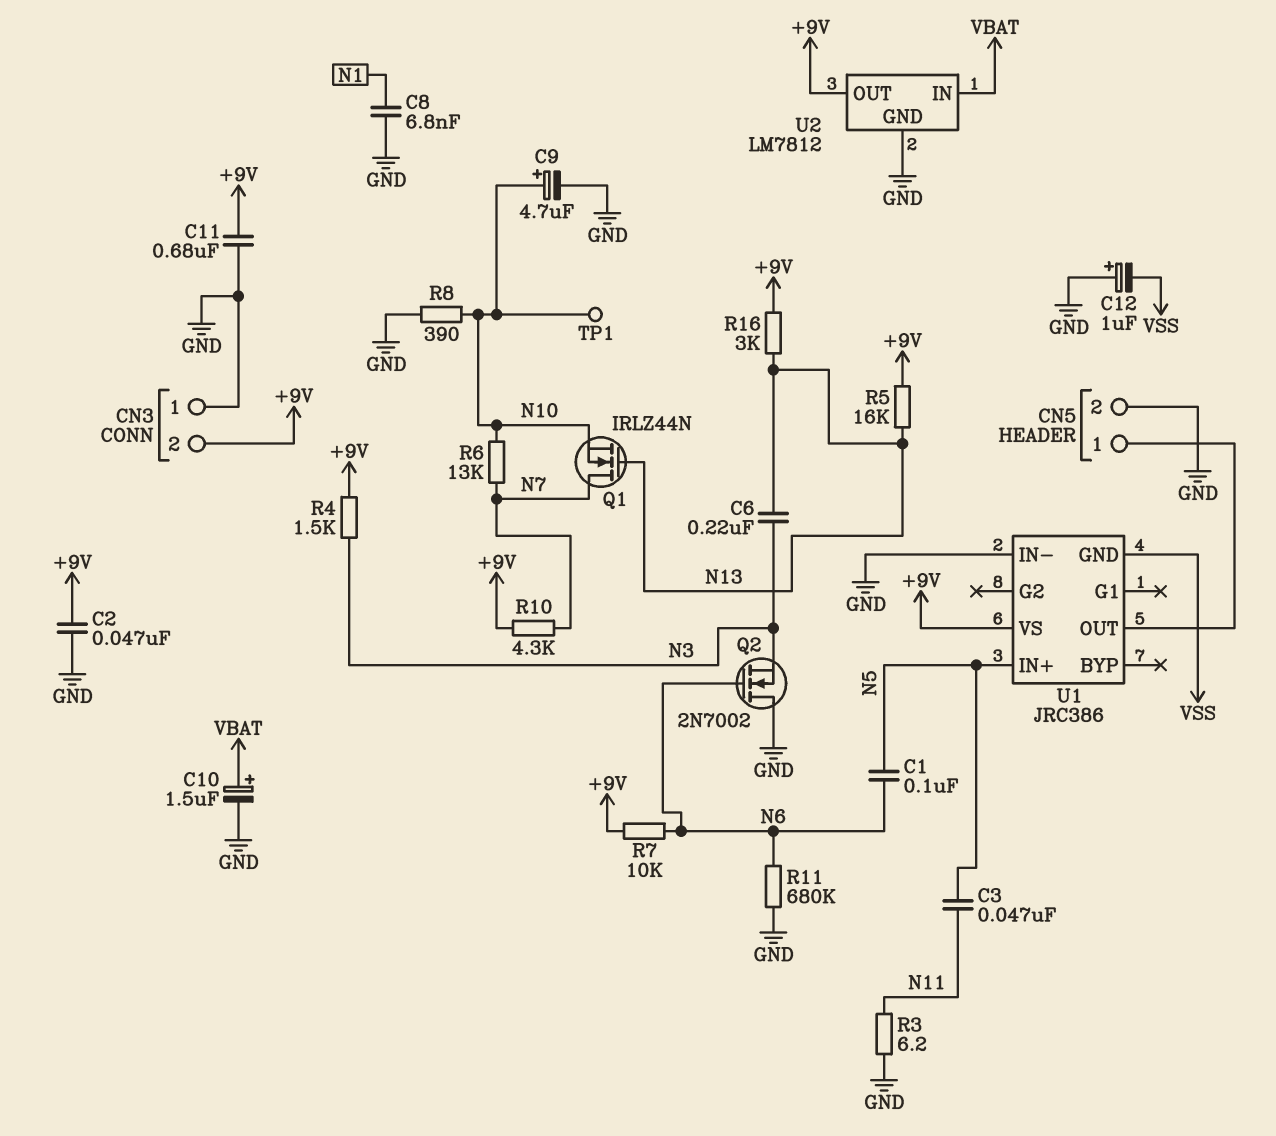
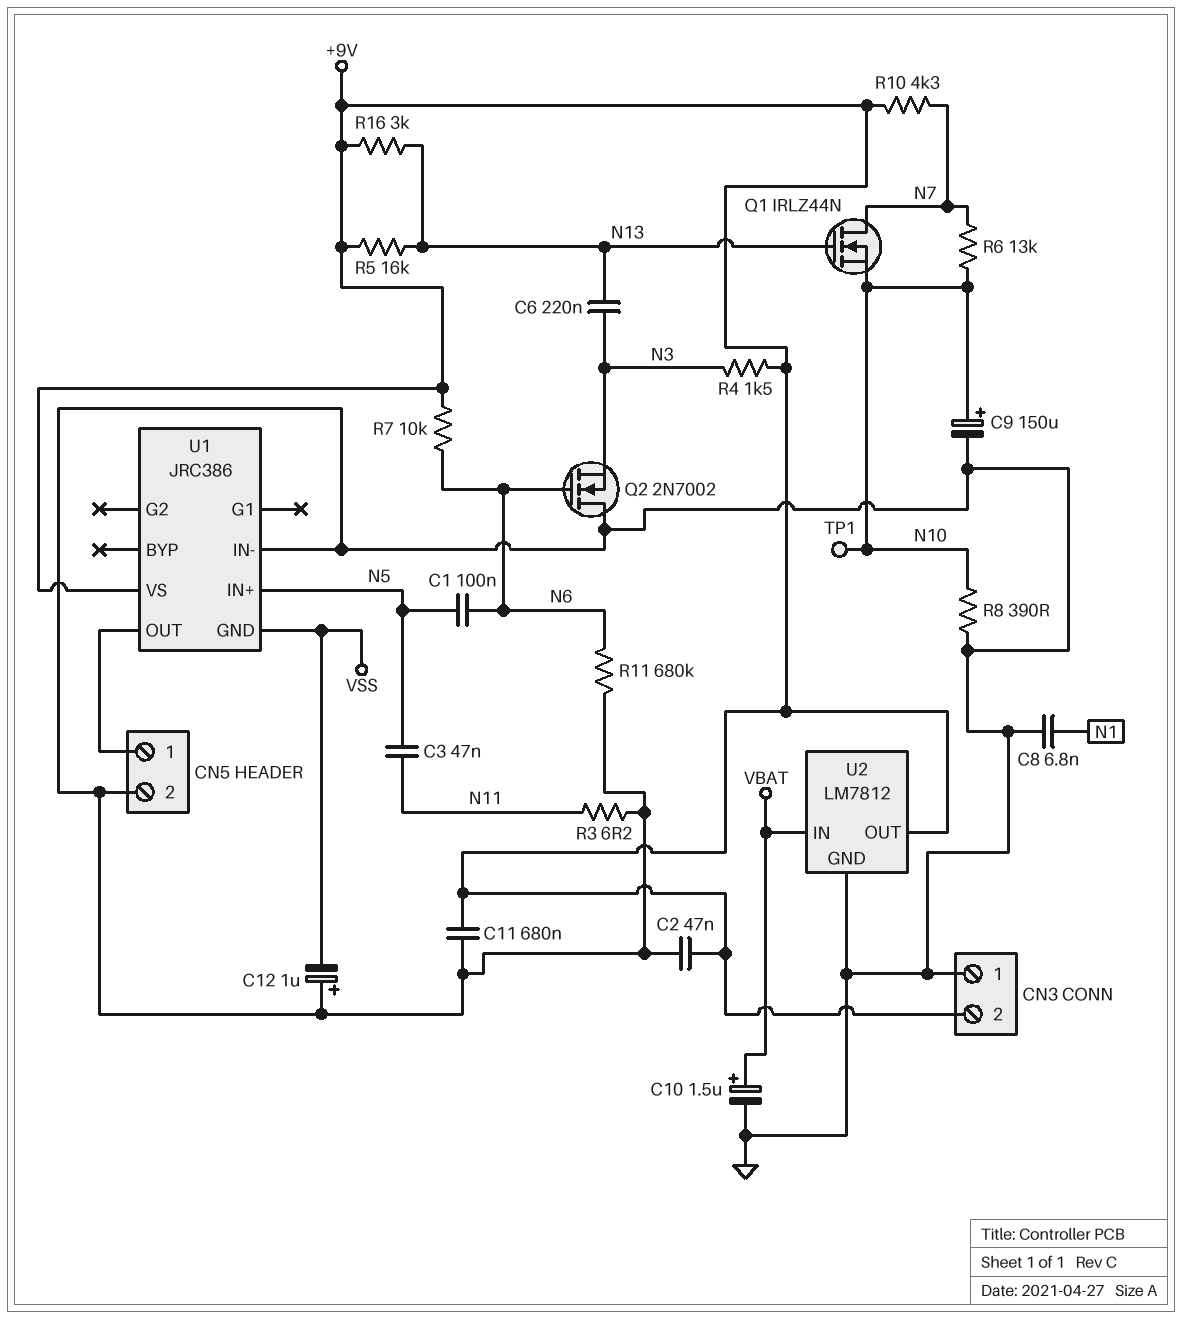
C9: 4.7uF (plus N10, minus GND) -> 150uF (plus N10, minus GND)

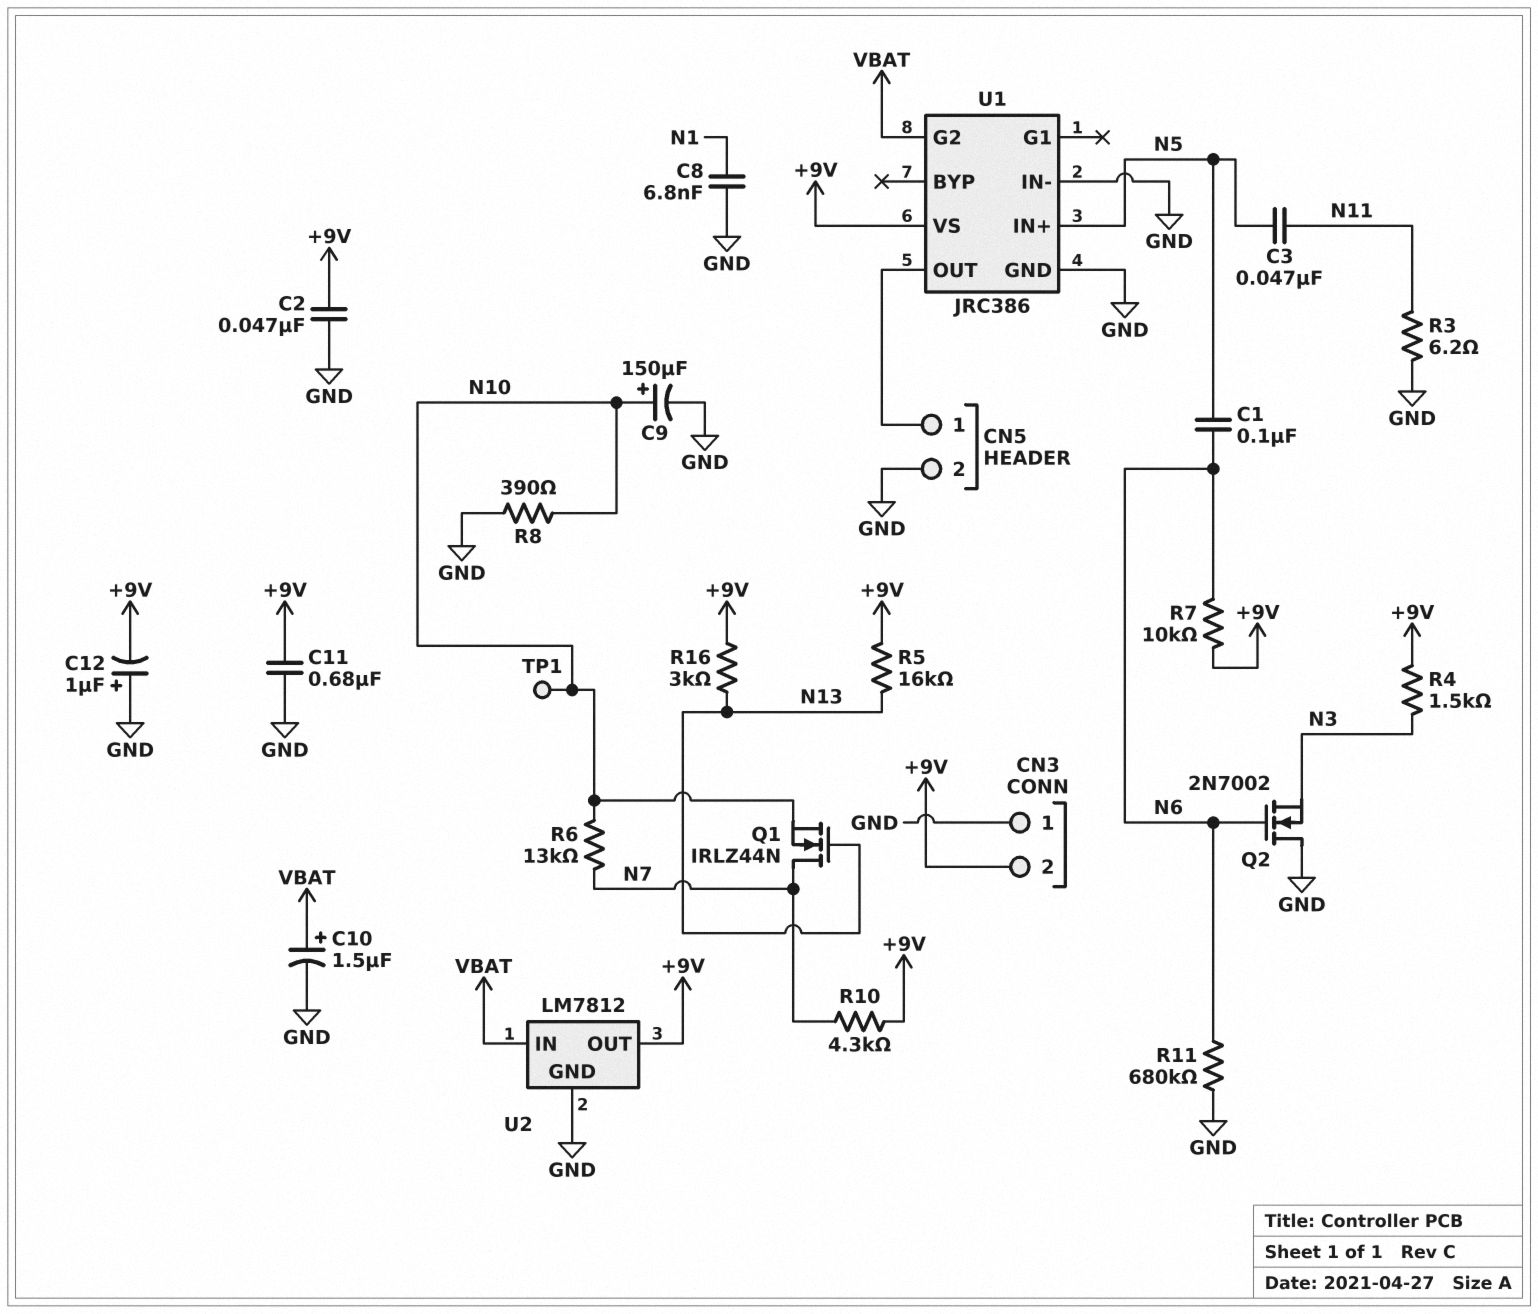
C6: 220nF (N3, N13) -> none
C12: 1uF (plus GND, minus VSS) -> 1uF (plus GND, minus +9V)
U1 pin G2: none -> VBAT
U1 pin GND: VSS -> GND

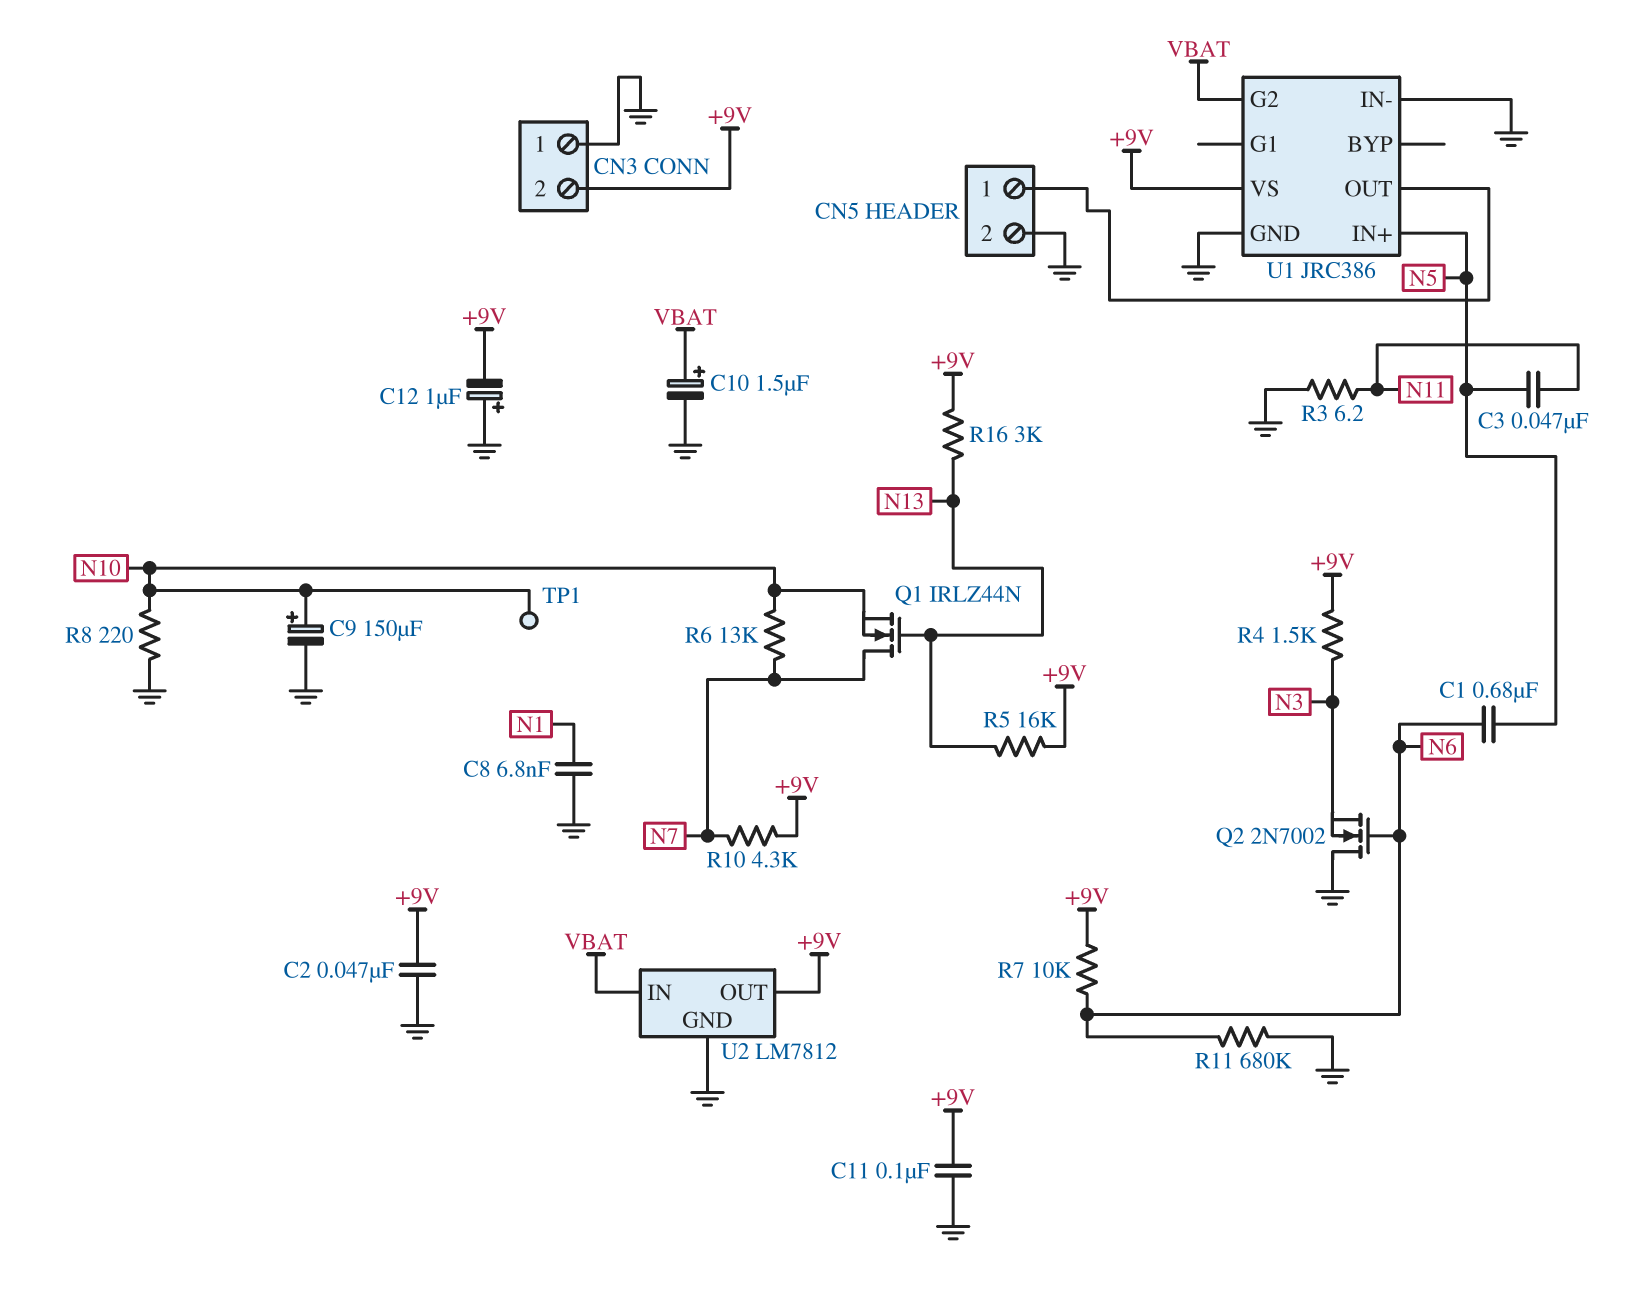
C1: 100nF (N5, N6) -> 680nF (N5, N6)
C11: 680nF (+9V, GND) -> 100nF (+9V, GND)
R8: 390 (GND, N10) -> 220 (GND, N10)

